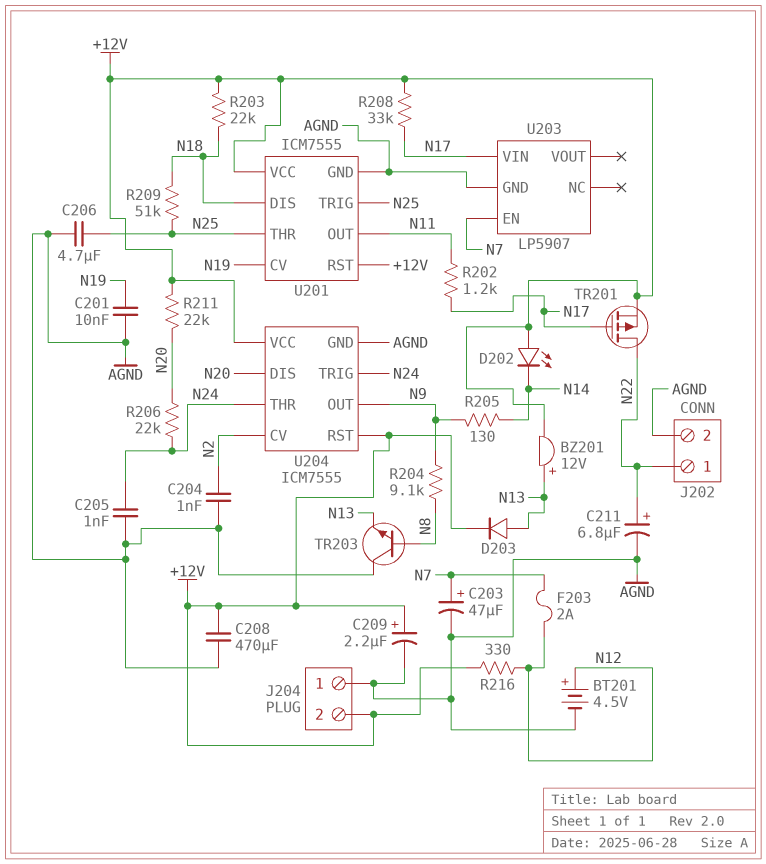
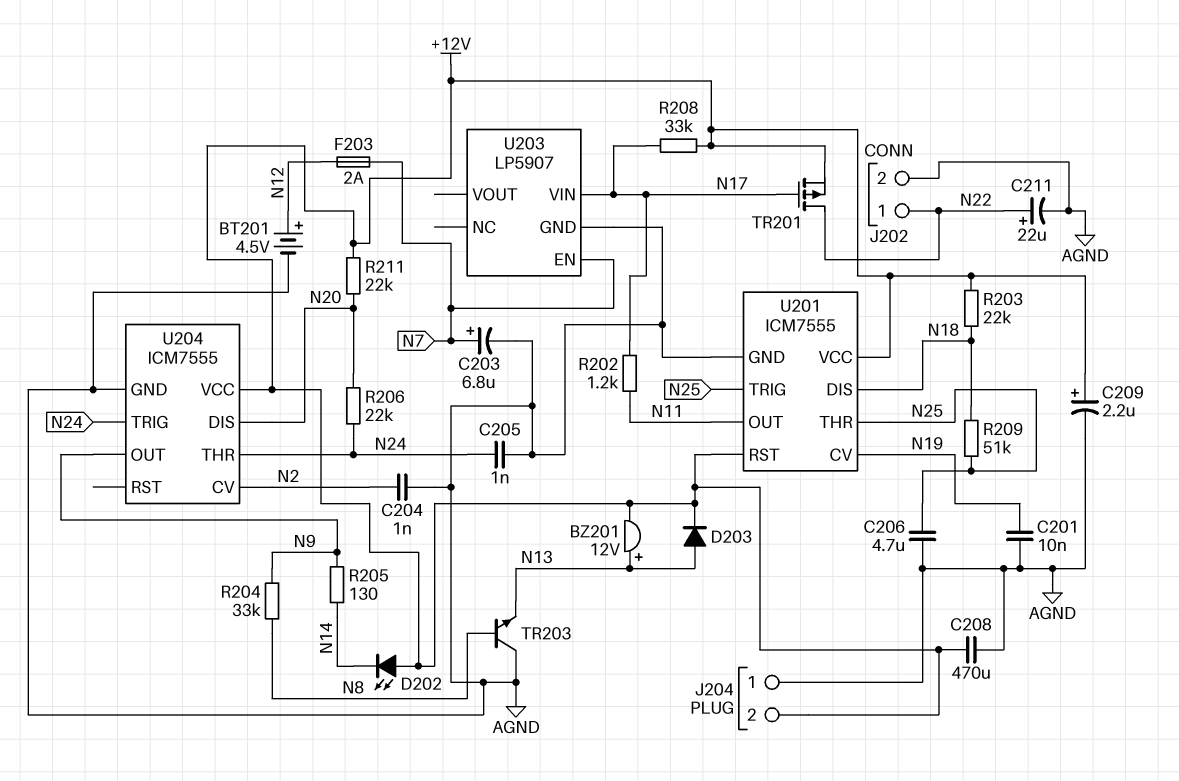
C203: 47uF (plus N7, minus AGND) -> 6.8uF (plus N7, minus AGND)
C211: 6.8uF (plus N22, minus AGND) -> 22uF (plus N22, minus AGND)
R204: 9.1k (N8, N9) -> 33k (N8, N9)
R216: 330 (+12V, N12) -> none
U204 pin RST: +12V -> none

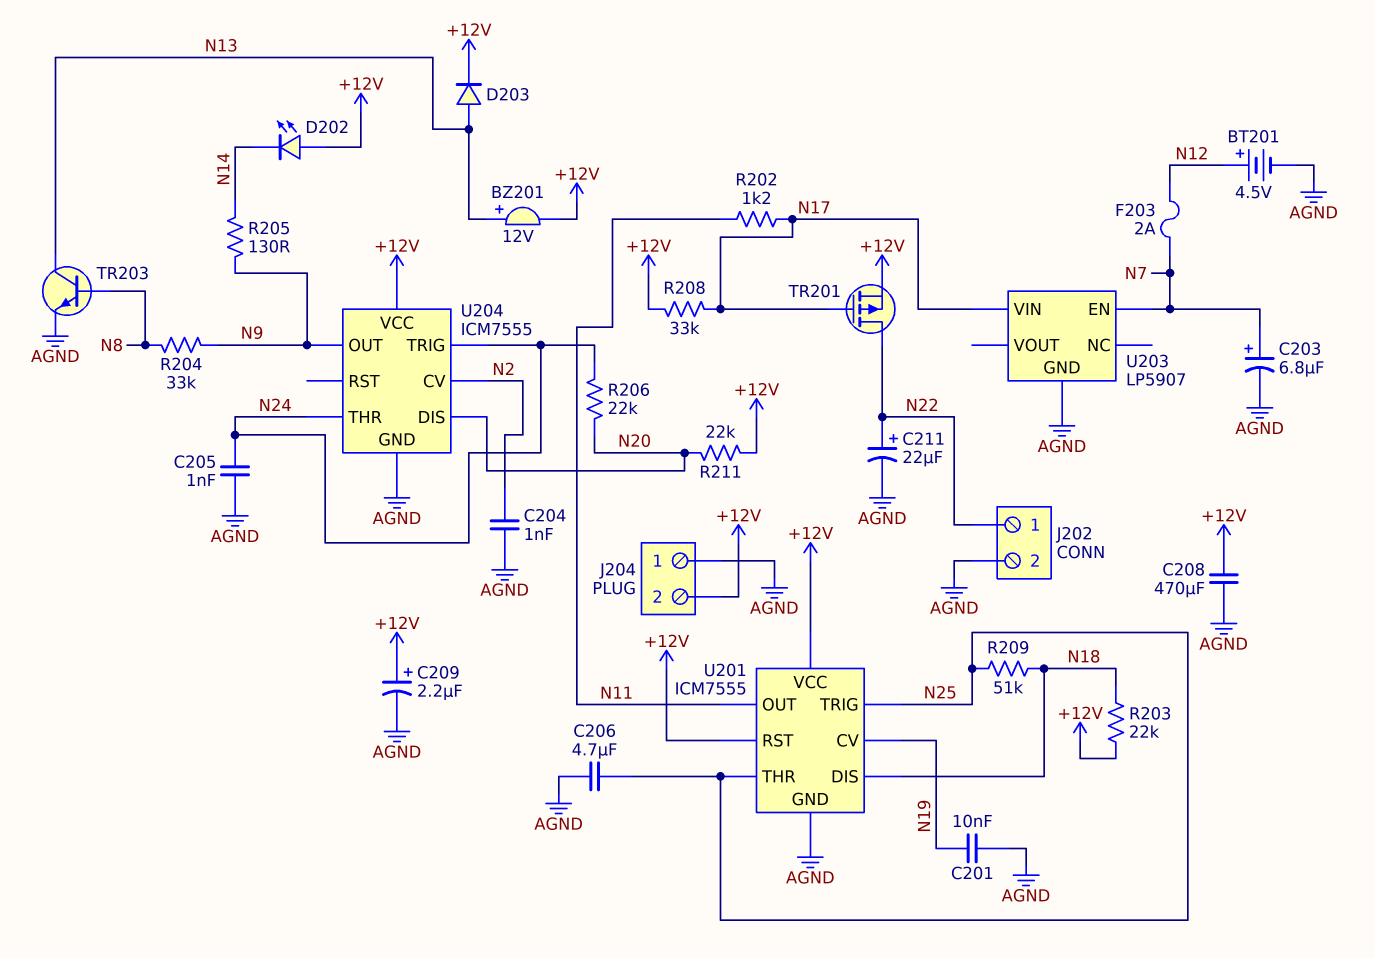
TR203: NPN (B N8, C AGND, E N13) -> NPN (B N8, C N13, E AGND)

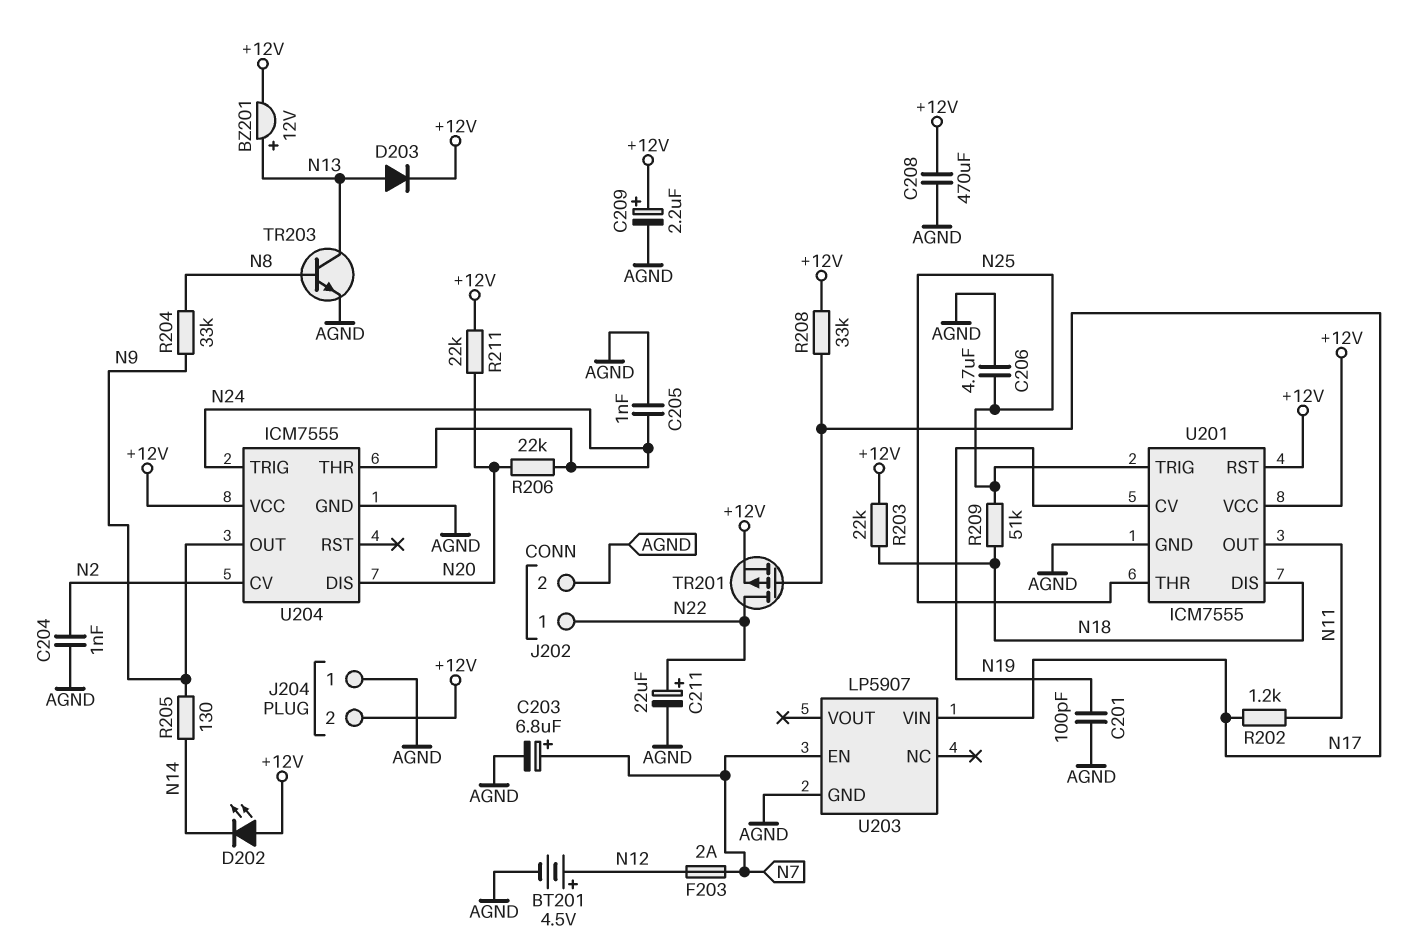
C201: 10nF (AGND, N19) -> 100pF (AGND, N19)

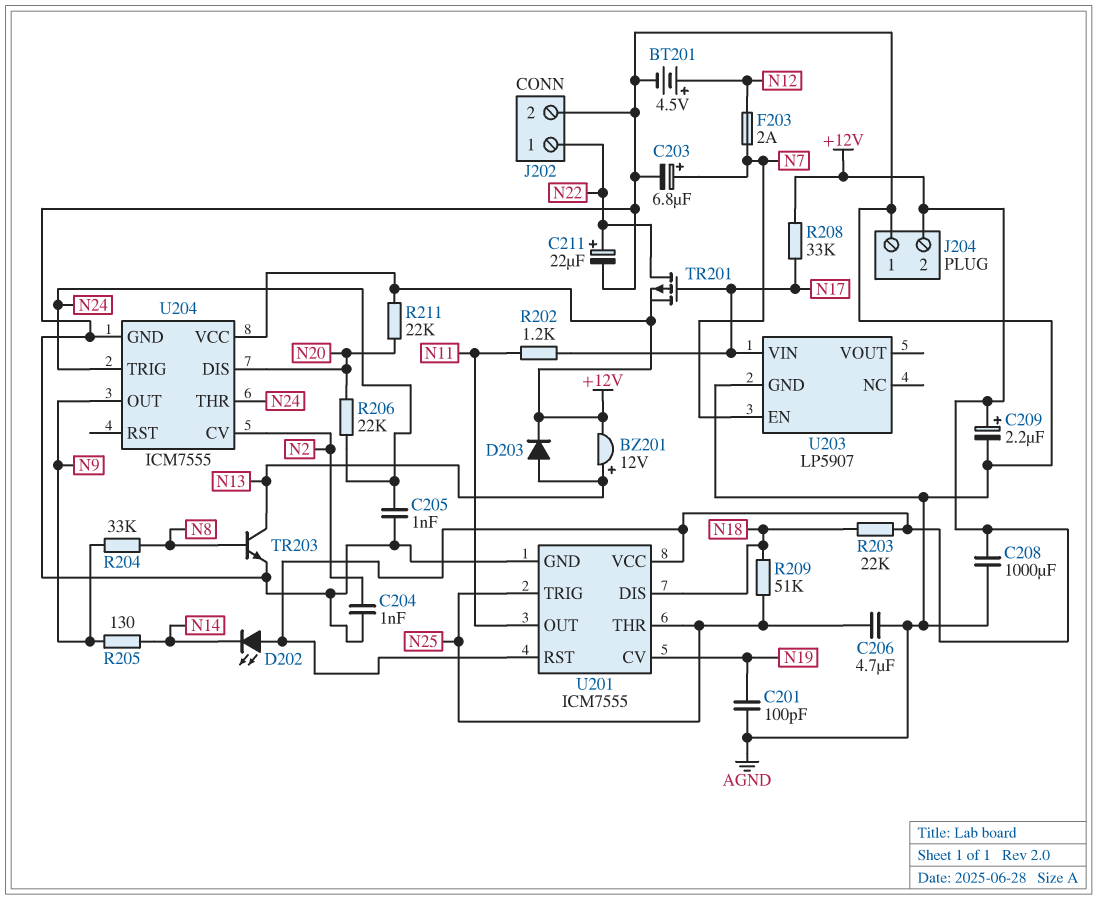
C208: 470uF (+12V, AGND) -> 1000uF (+12V, AGND)

